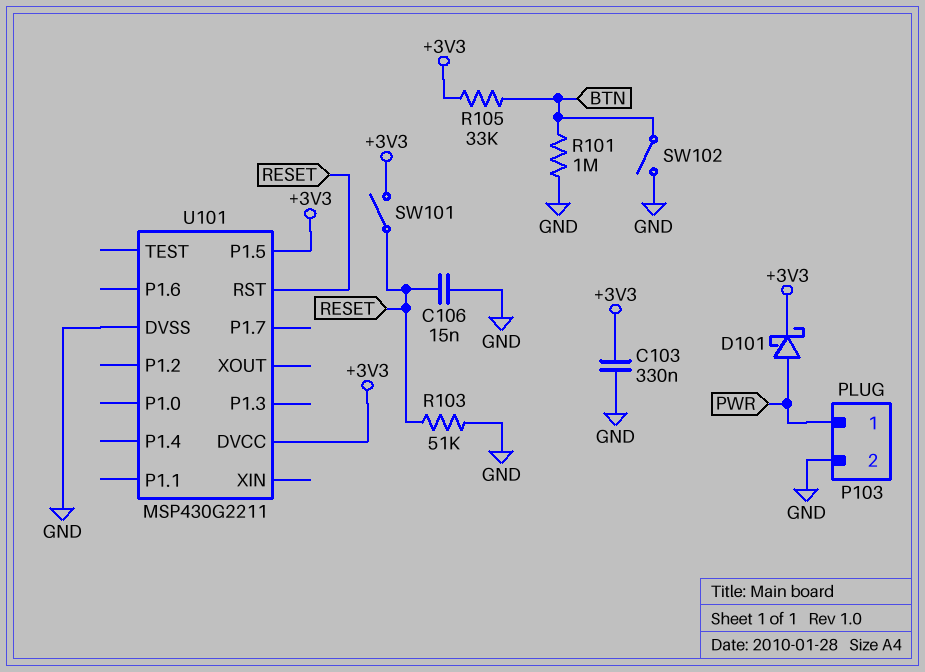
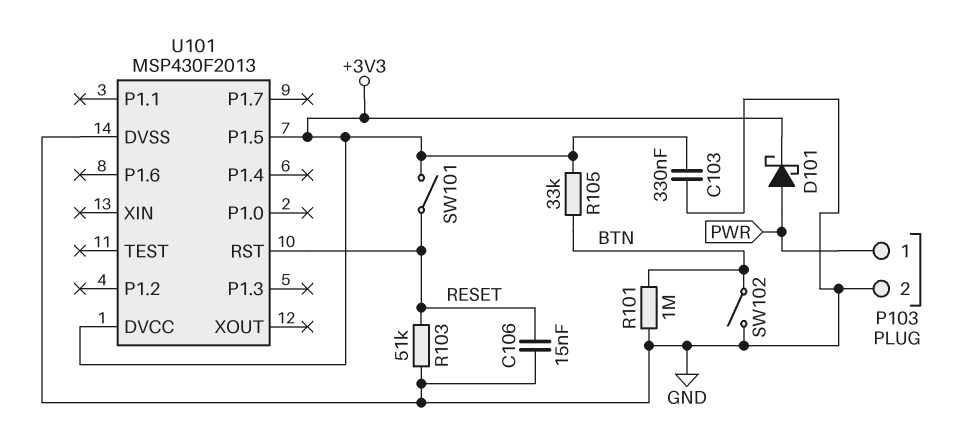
U101: MSP430G2211 -> MSP430F2013

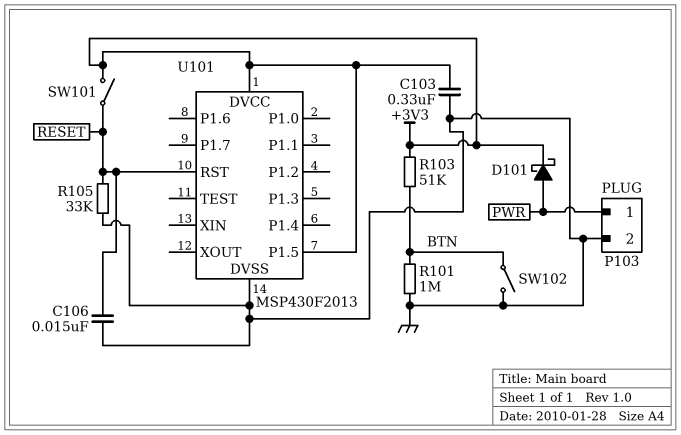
R103: 51k (GND, RESET) -> 51k (+3V3, BTN)
R105: 33k (+3V3, BTN) -> 33k (GND, RESET)

